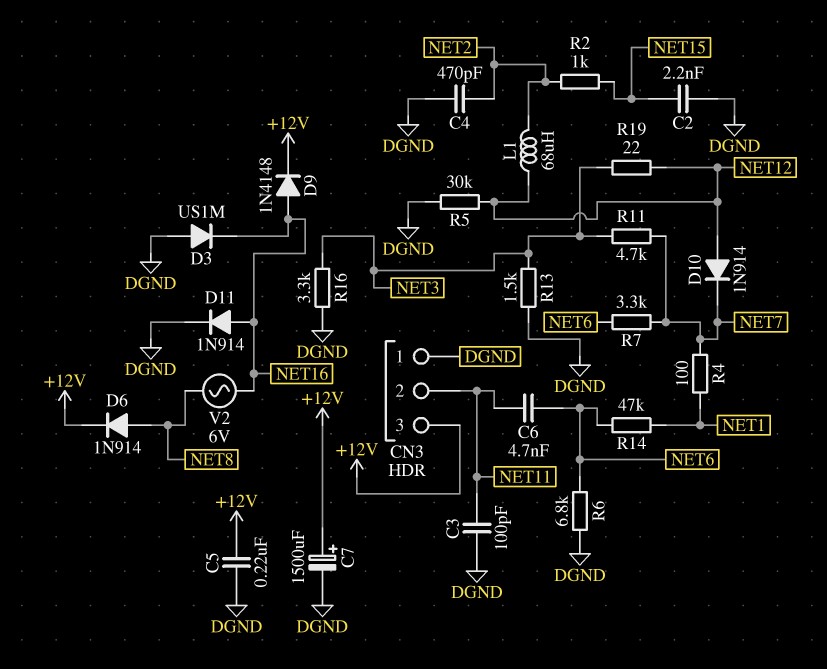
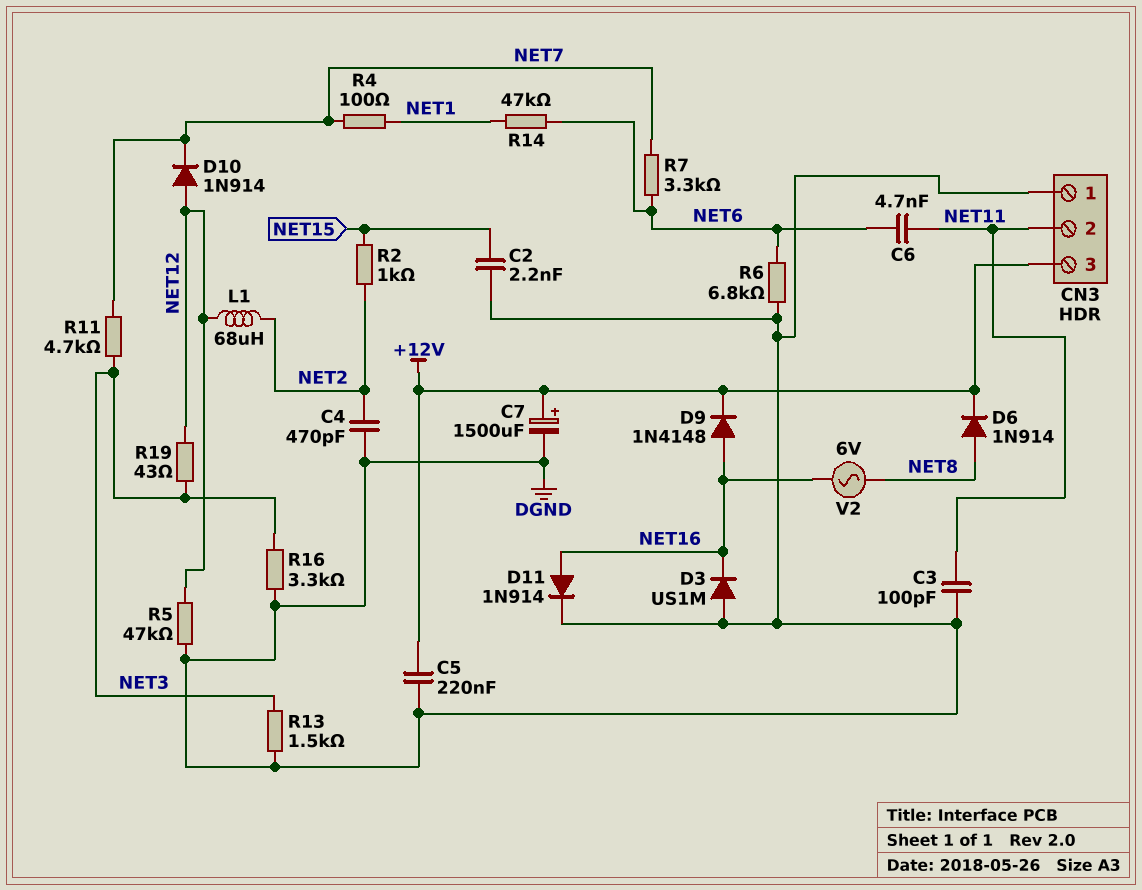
R5: 30k (DGND, NET12) -> 47k (DGND, NET12)
R19: 22 (NET3, NET12) -> 43 (NET3, NET12)

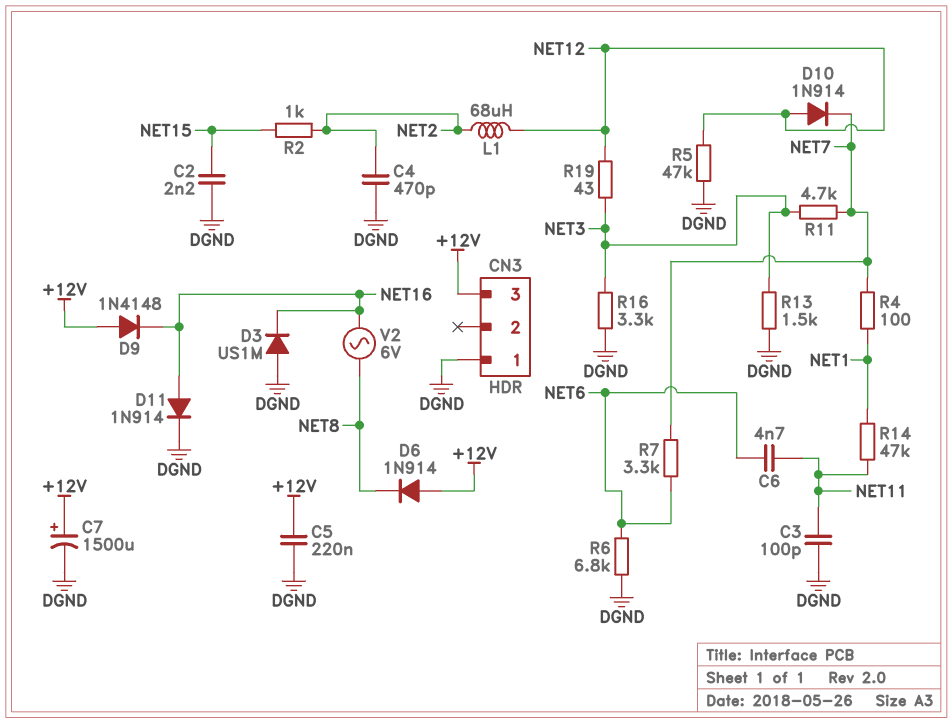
CN3 pin 2: NET11 -> none
D6: diode 1N914 (A NET8, K +12V) -> diode 1N914 (A +12V, K NET8)
D9: diode 1N4148 (A NET16, K +12V) -> diode 1N4148 (A +12V, K NET16)
R14: 47k (NET1, NET6) -> 47k (NET1, NET11)

